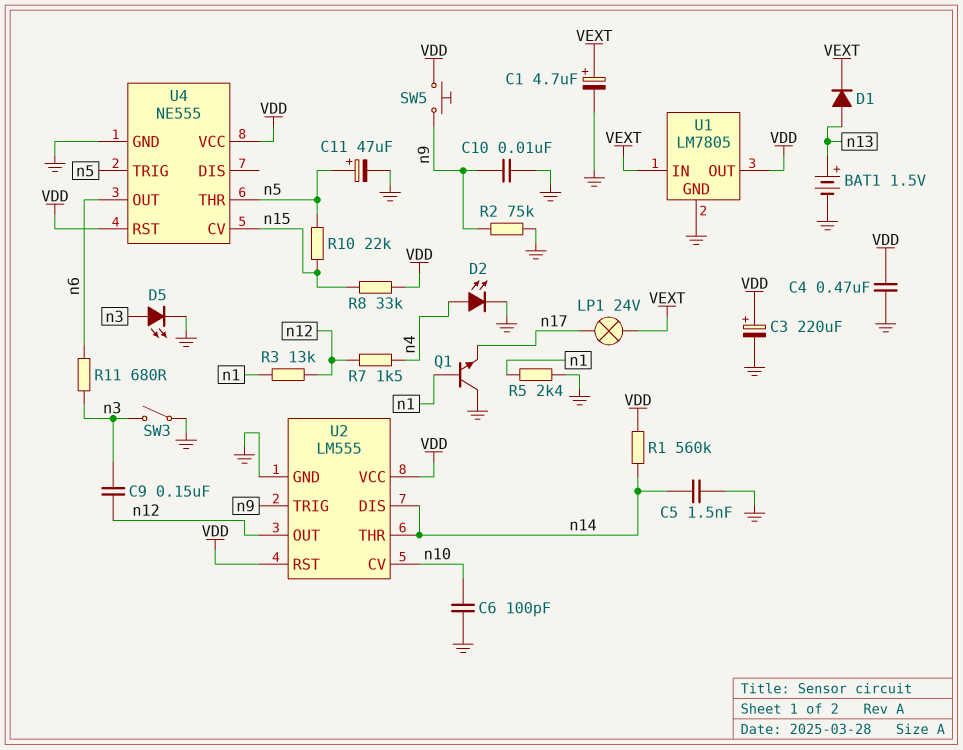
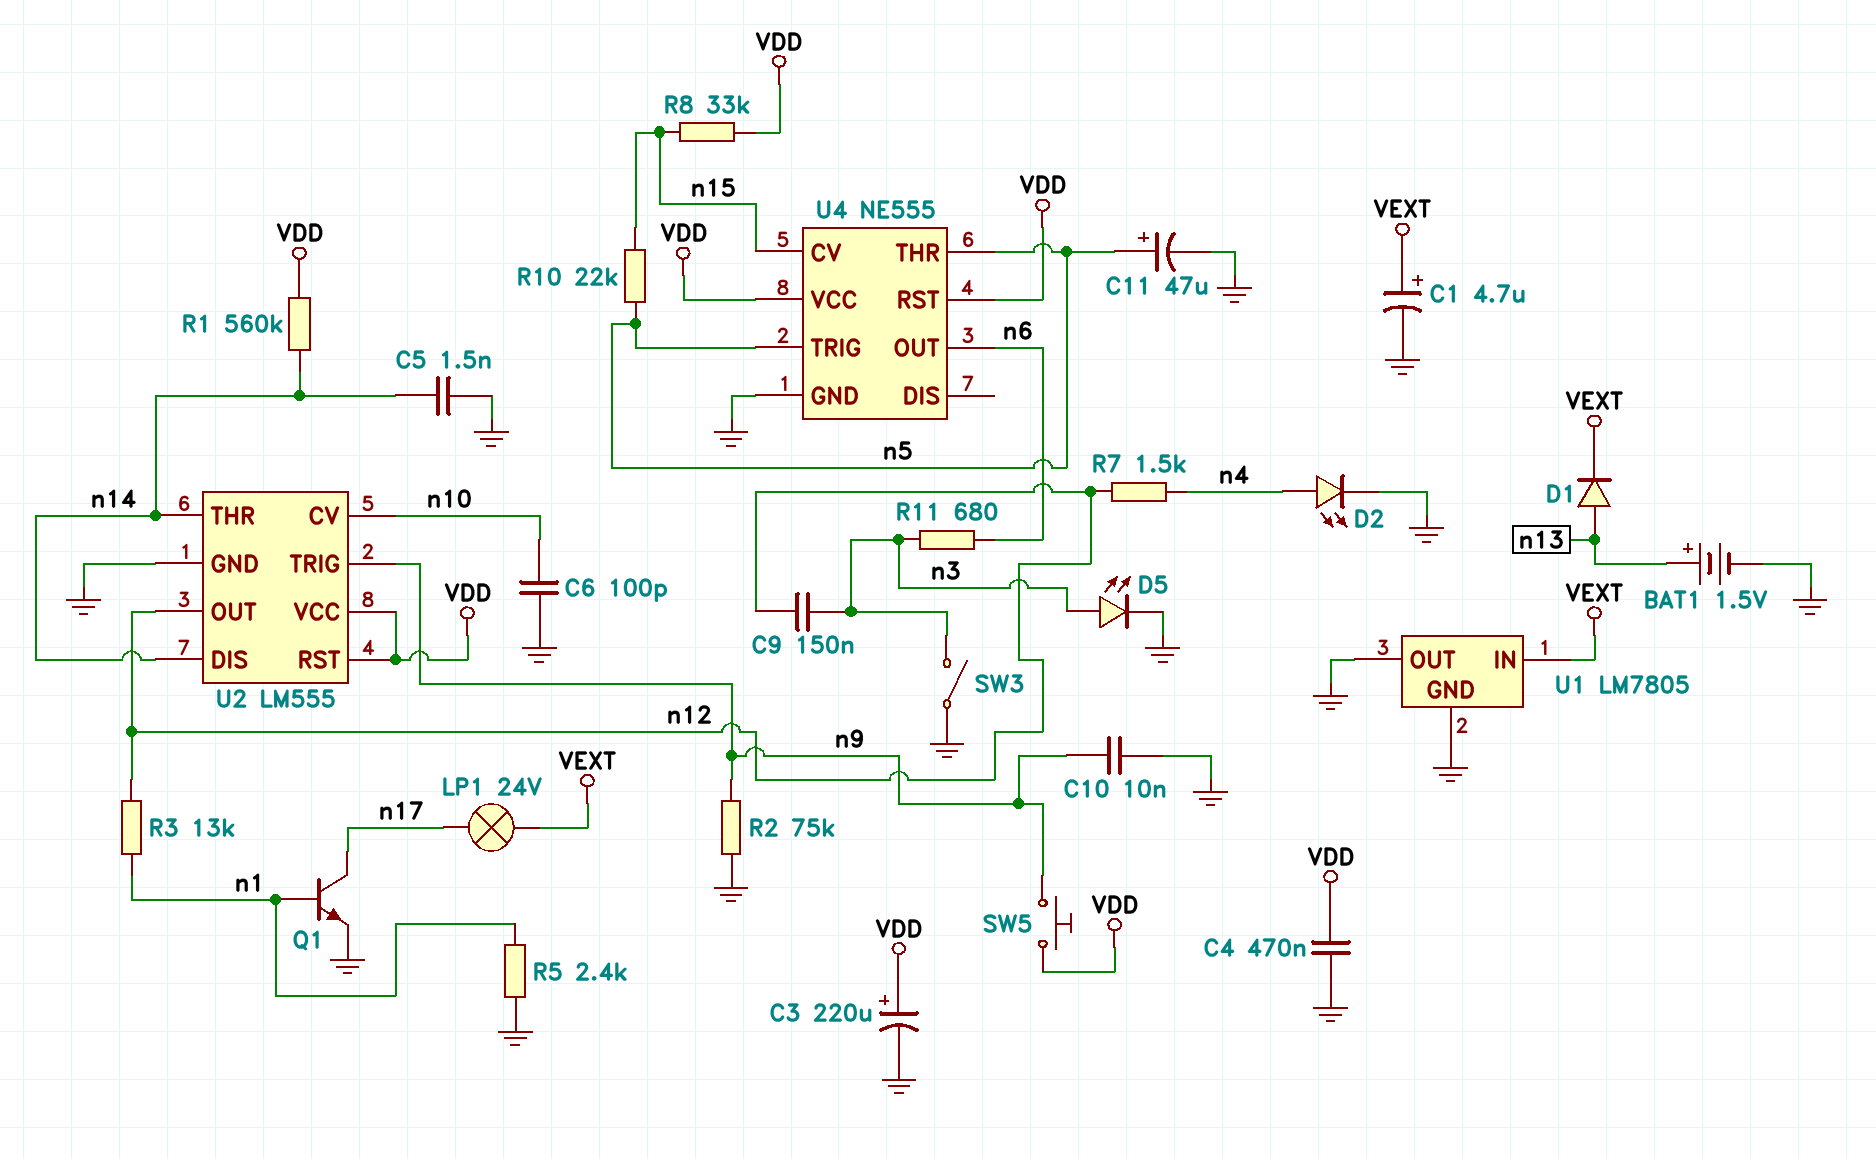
Q1: NPN (B n1, C GND, E n17) -> NPN (B n1, C n17, E GND)
U1 pin OUT: VDD -> GND

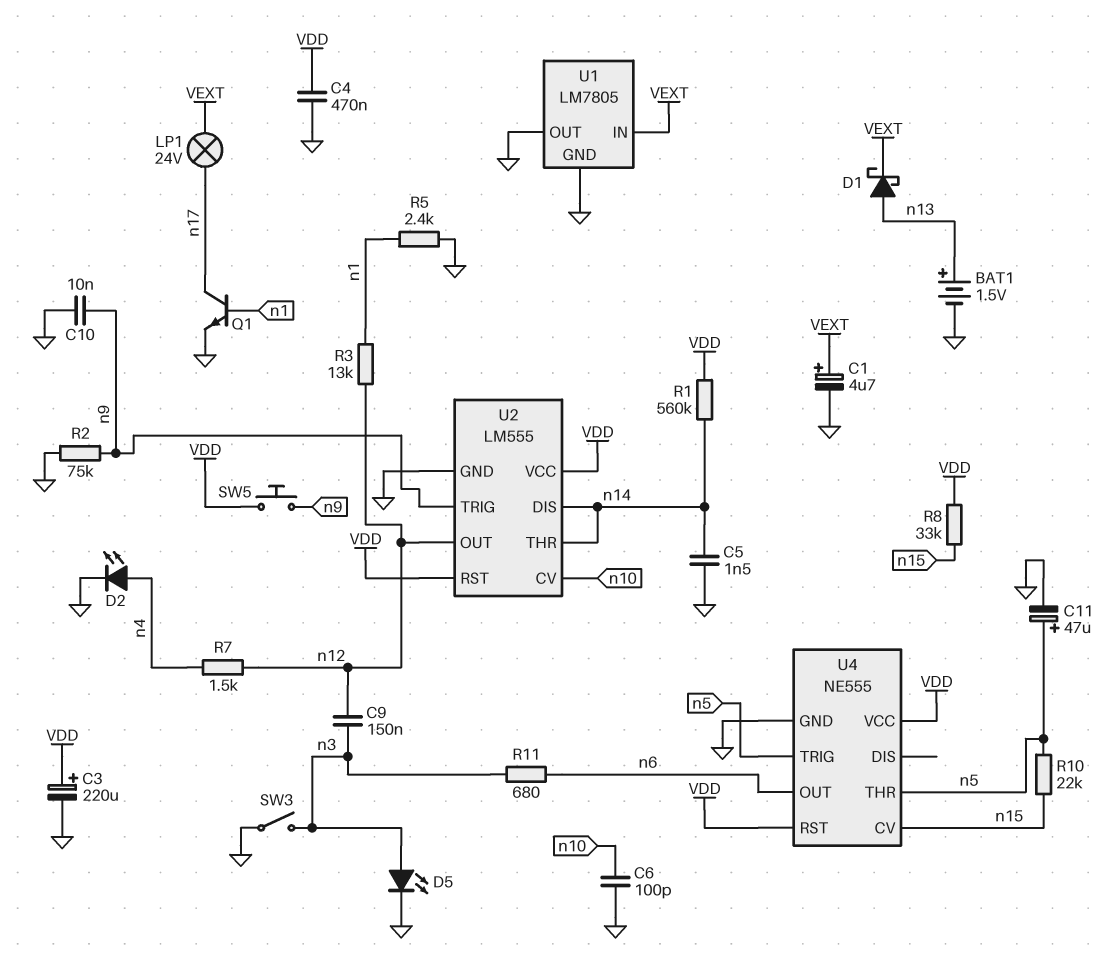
D1: diode (A n13, K VEXT) -> schottky (A n13, K VEXT)

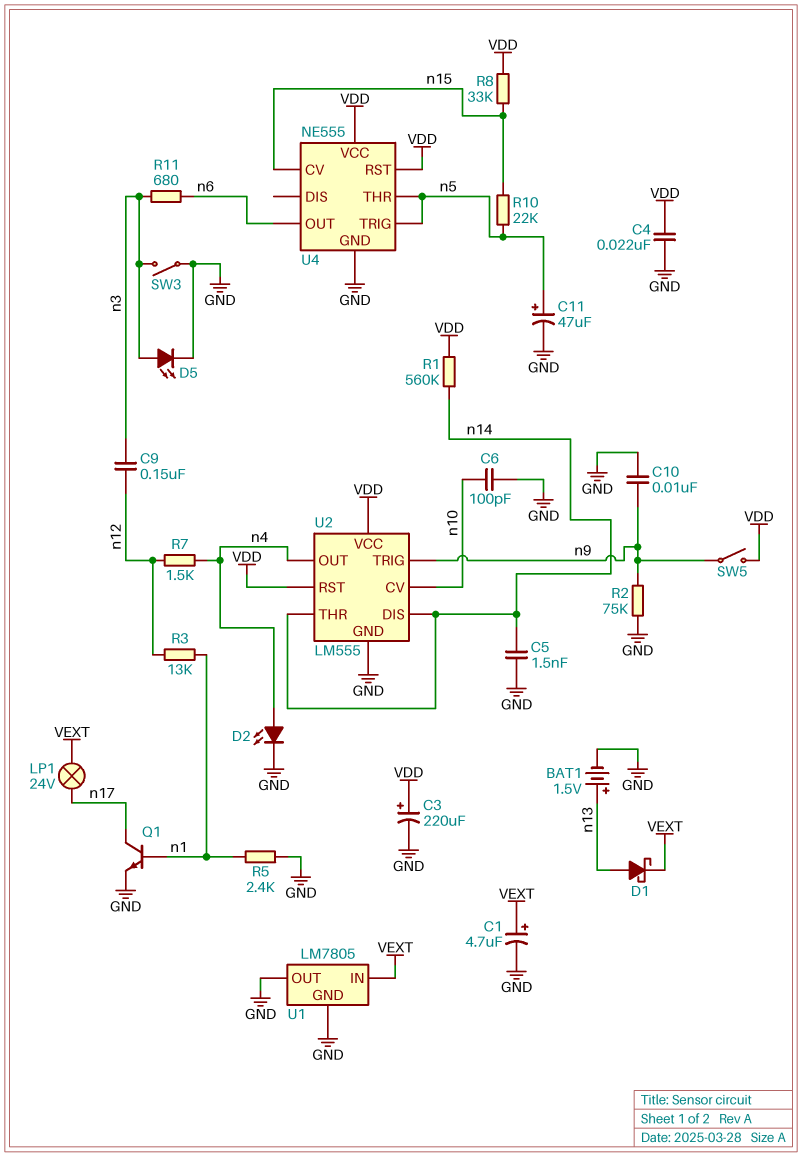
C4: 470nF (GND, VDD) -> 22nF (GND, VDD)
SW5: button (VDD, n9) -> switch (VDD, n9)
U2 pin OUT: n12 -> n4

